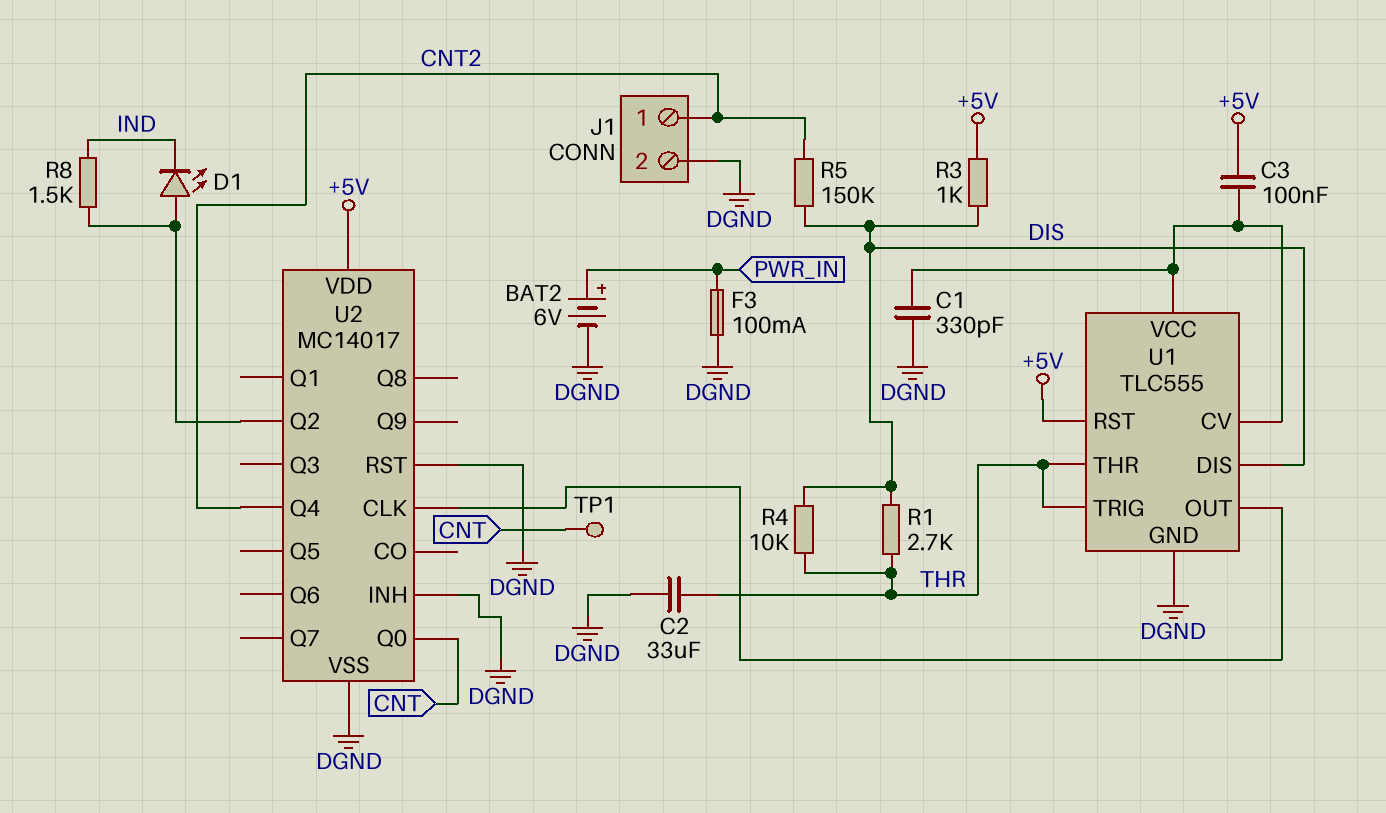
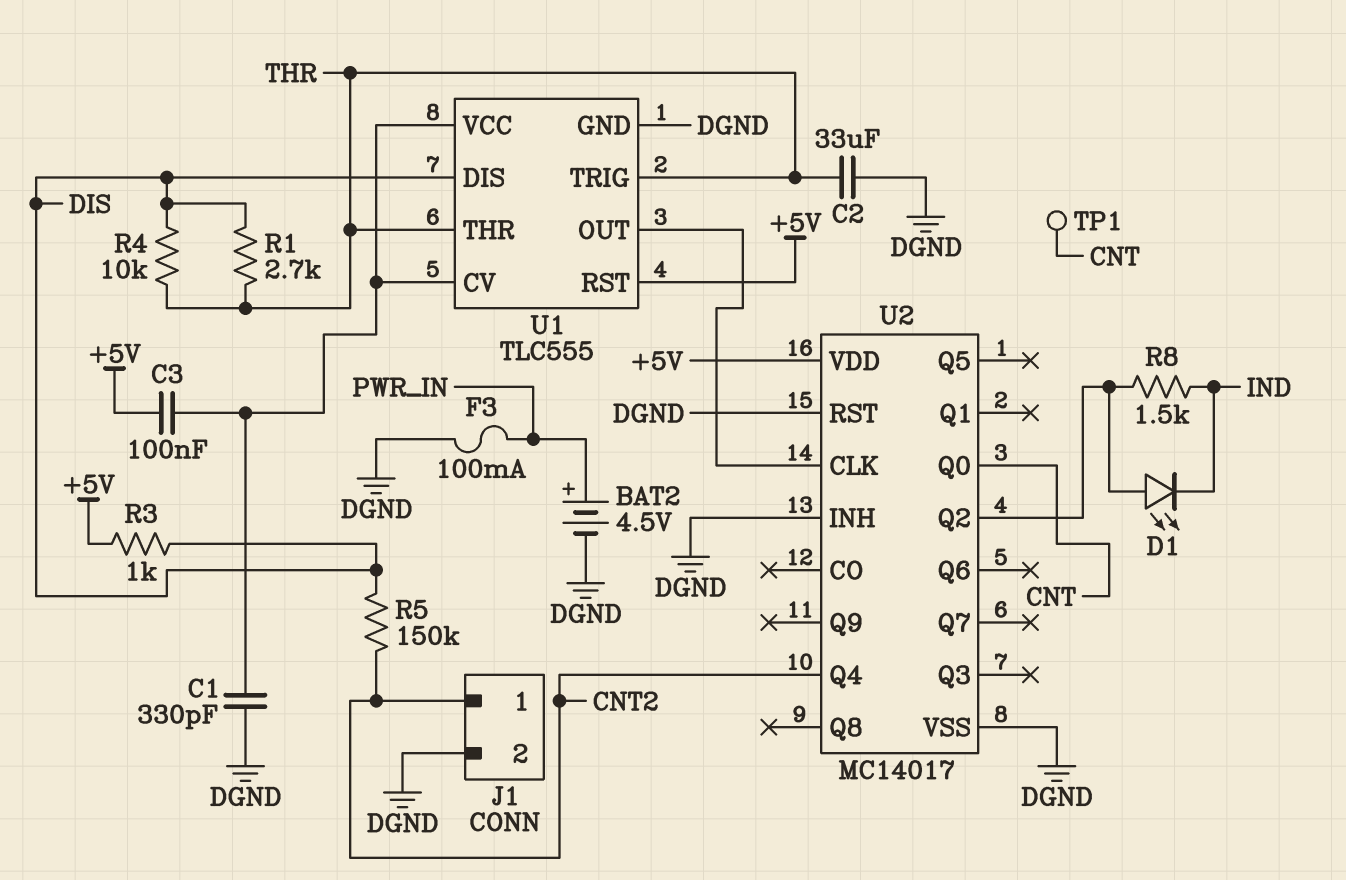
BAT2: 6V (plus PWR_IN, minus DGND) -> 4.5V (plus PWR_IN, minus DGND)

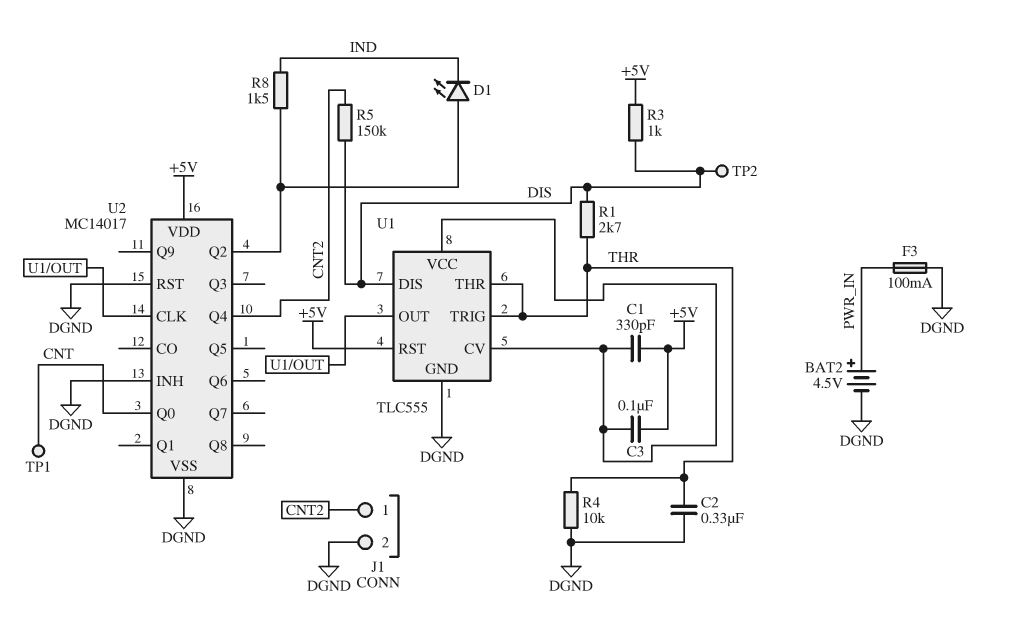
C1: 330pF (DGND, U1/CV) -> 330pF (+5V, U1/CV)
C2: 33uF (DGND, THR) -> 330nF (DGND, THR)
R4: 10k (DIS, THR) -> 10k (DGND, THR)
TP2: none -> test point (DIS)

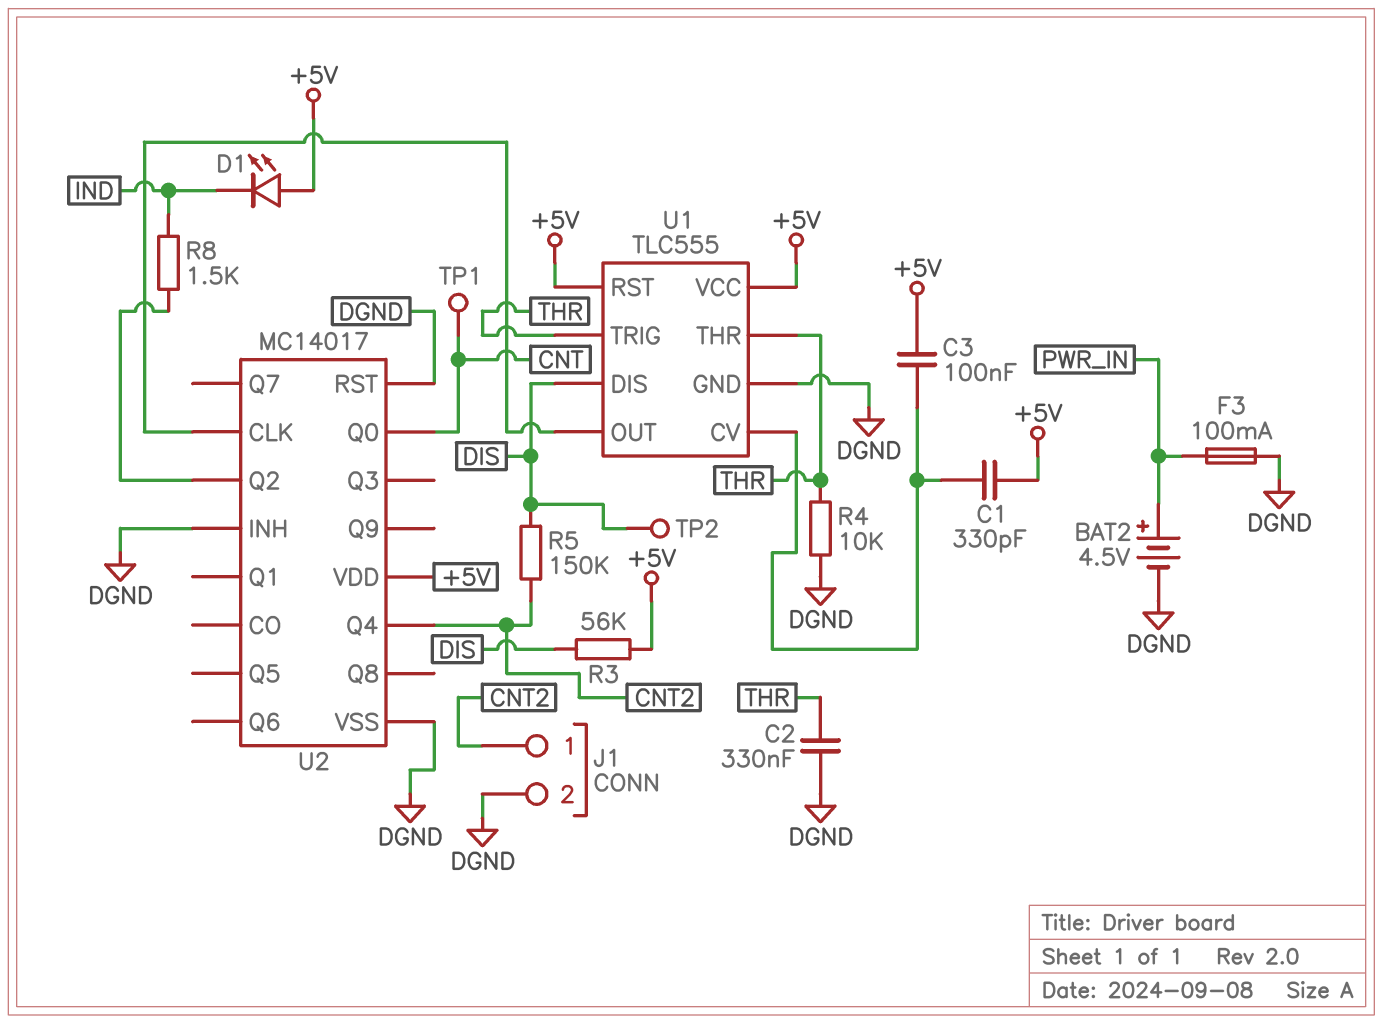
D1: LED (A U2/Q2, K IND) -> LED (A +5V, K IND)
R1: 2.7k (DIS, THR) -> none
R3: 1k (+5V, DIS) -> 56k (+5V, DIS)
U1 pin VCC: U1/CV -> +5V

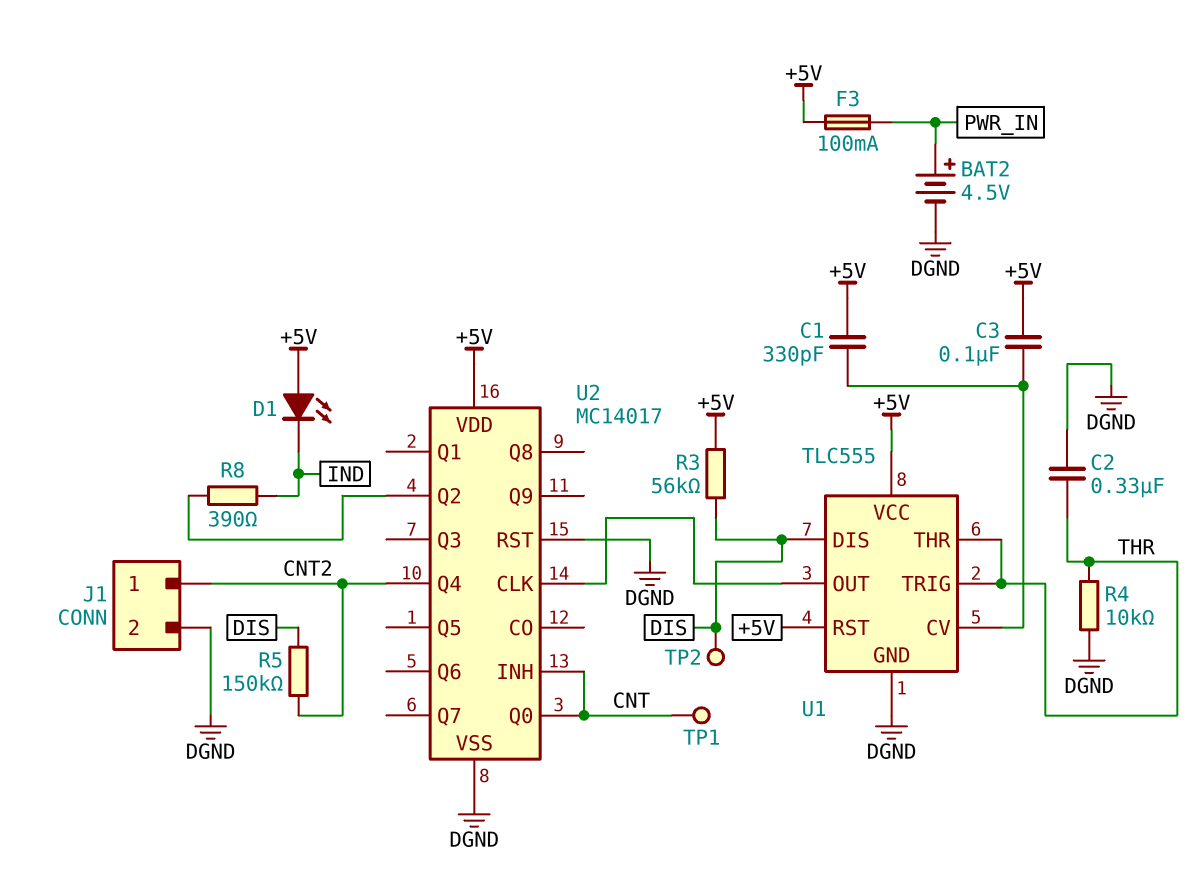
F3: 100mA (DGND, PWR_IN) -> 100mA (+5V, PWR_IN)
R8: 1.5k (IND, U2/Q2) -> 390 (IND, U2/Q2)
U2 pin INH: DGND -> CNT

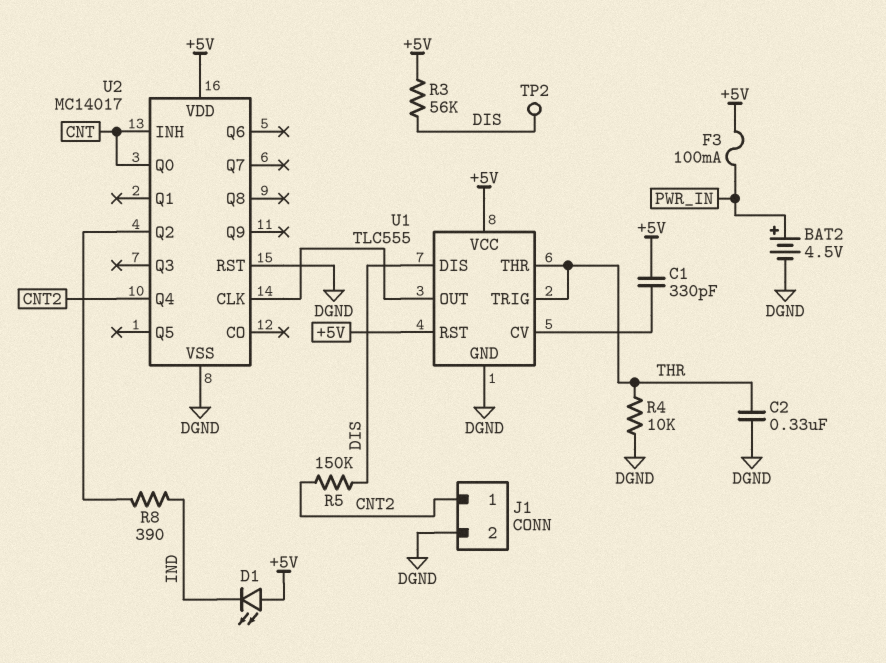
C3: 100nF (+5V, U1/CV) -> none
TP1: test point (CNT) -> none

